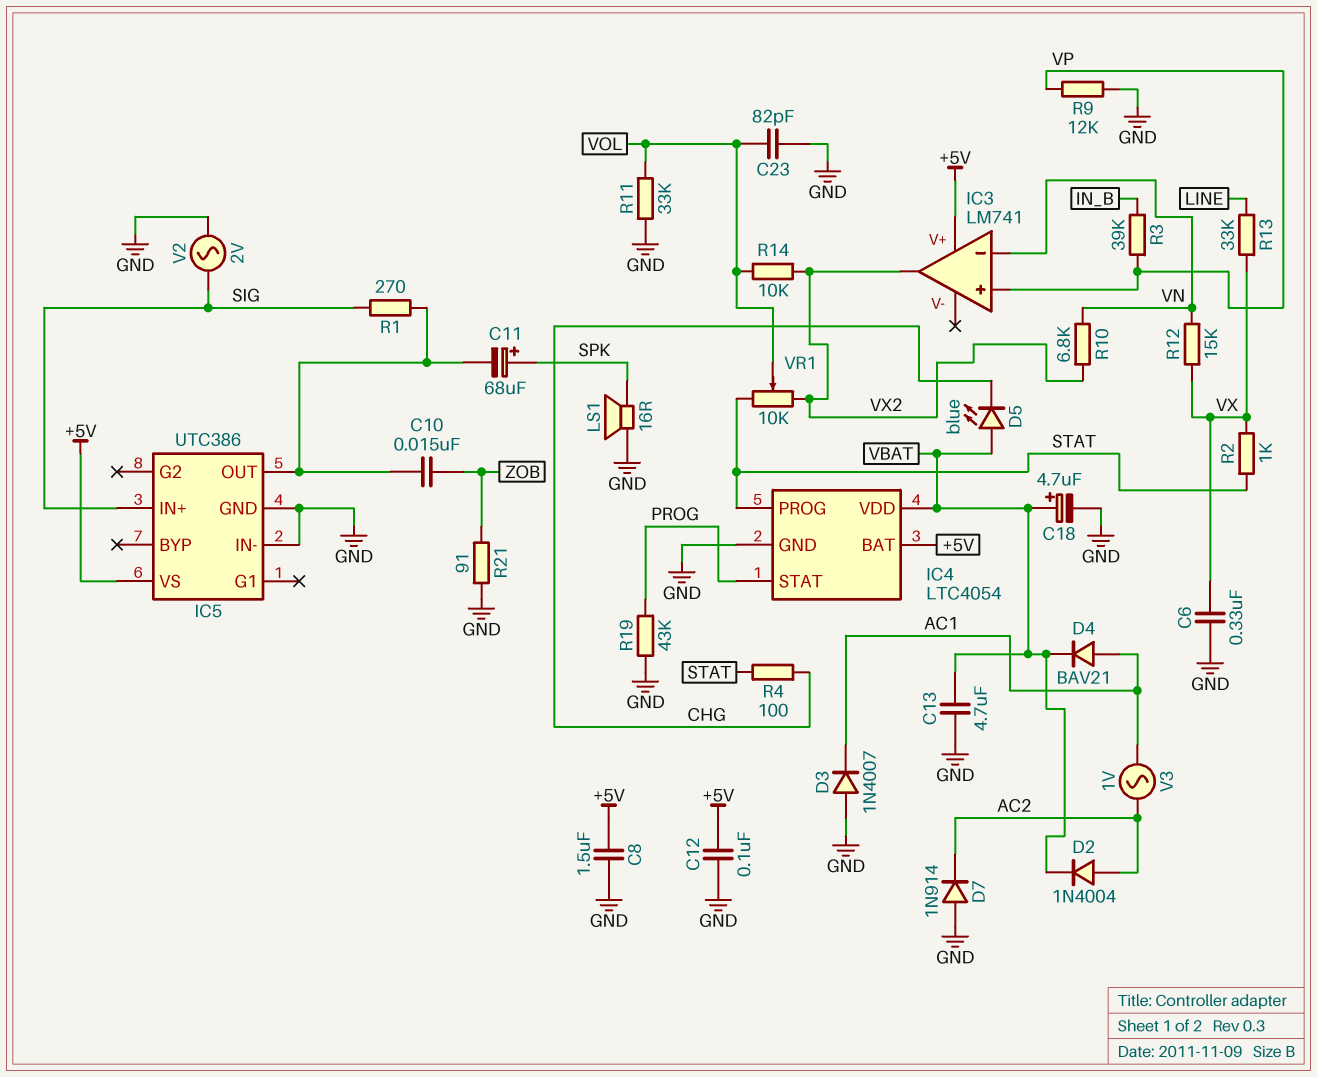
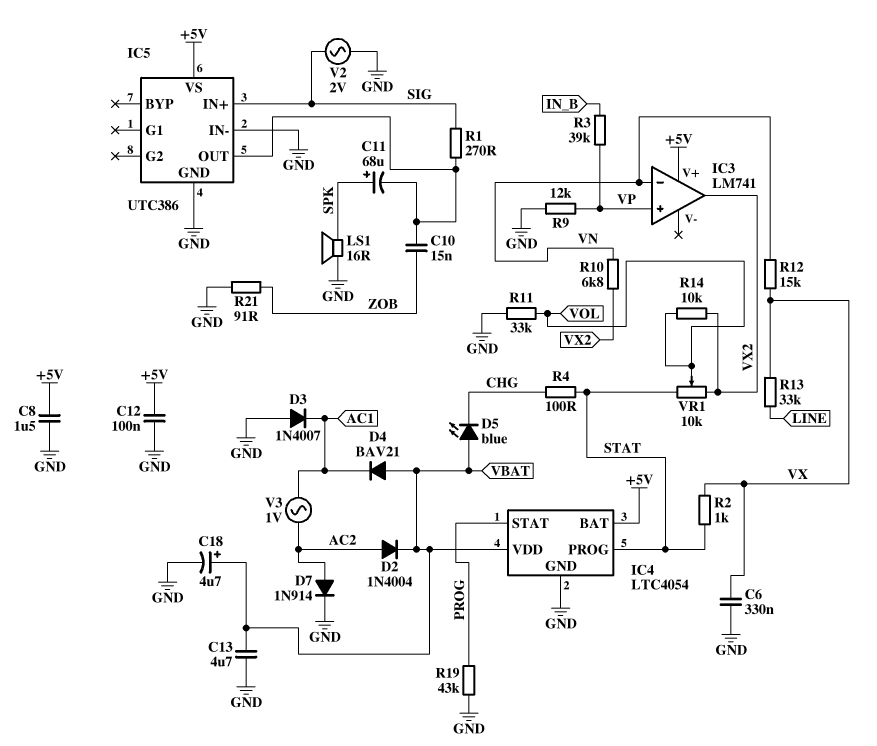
C23: 82pF (GND, VOL) -> none
D4: diode BAV21 (A AC1, K VBAT) -> diode BAV21 (A VBAT, K AC1)
D7: diode 1N914 (A GND, K AC2) -> diode 1N914 (A AC2, K GND)

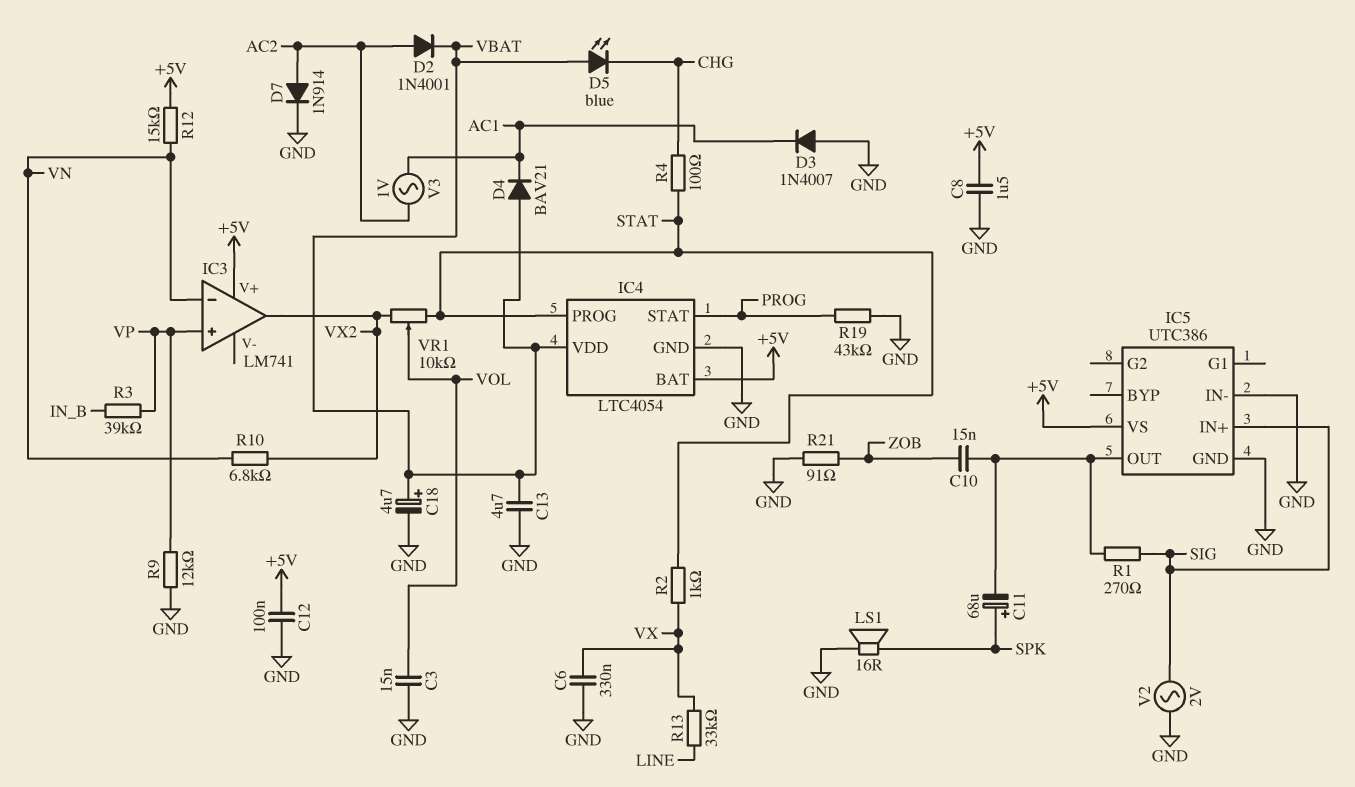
C3: none -> 15nF (GND, VOL)
D2: diode 1N4004 (A AC2, K VBAT) -> diode 1N4001 (A AC2, K VBAT)
R11: 33k (GND, VOL) -> none
R12: 15k (VN, VX) -> 15k (+5V, VN)
R14: 10k (VOL, VX2) -> none

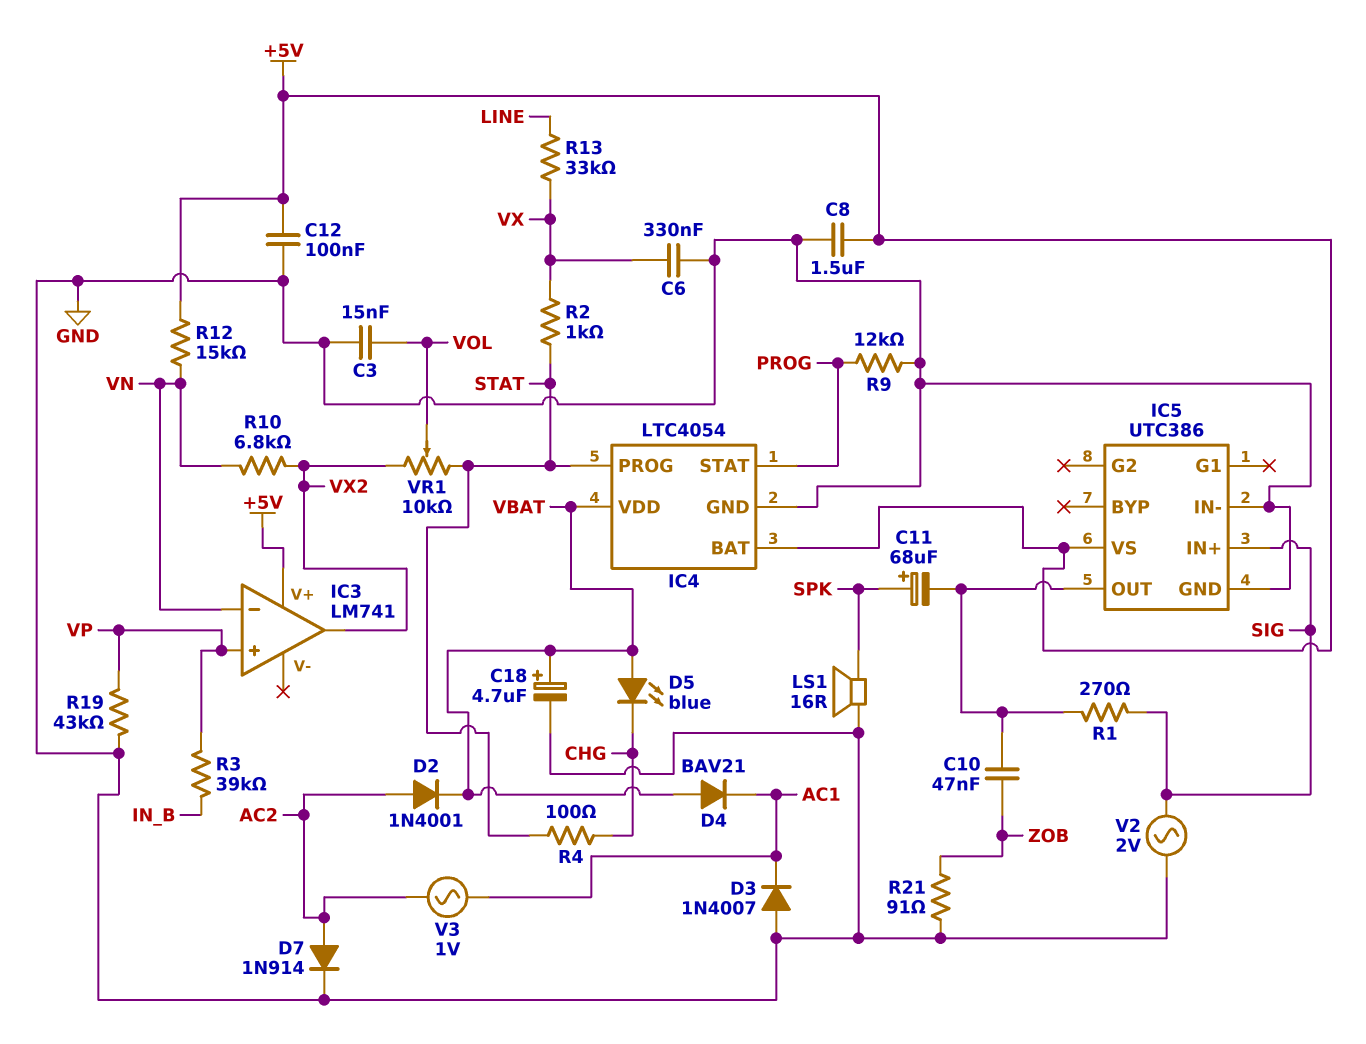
C10: 15nF (IC5/OUT, ZOB) -> 47nF (IC5/OUT, ZOB)
C13: 4.7uF (GND, VBAT) -> none
R9: 12k (GND, VP) -> 12k (GND, PROG)
R19: 43k (GND, PROG) -> 43k (GND, VP)

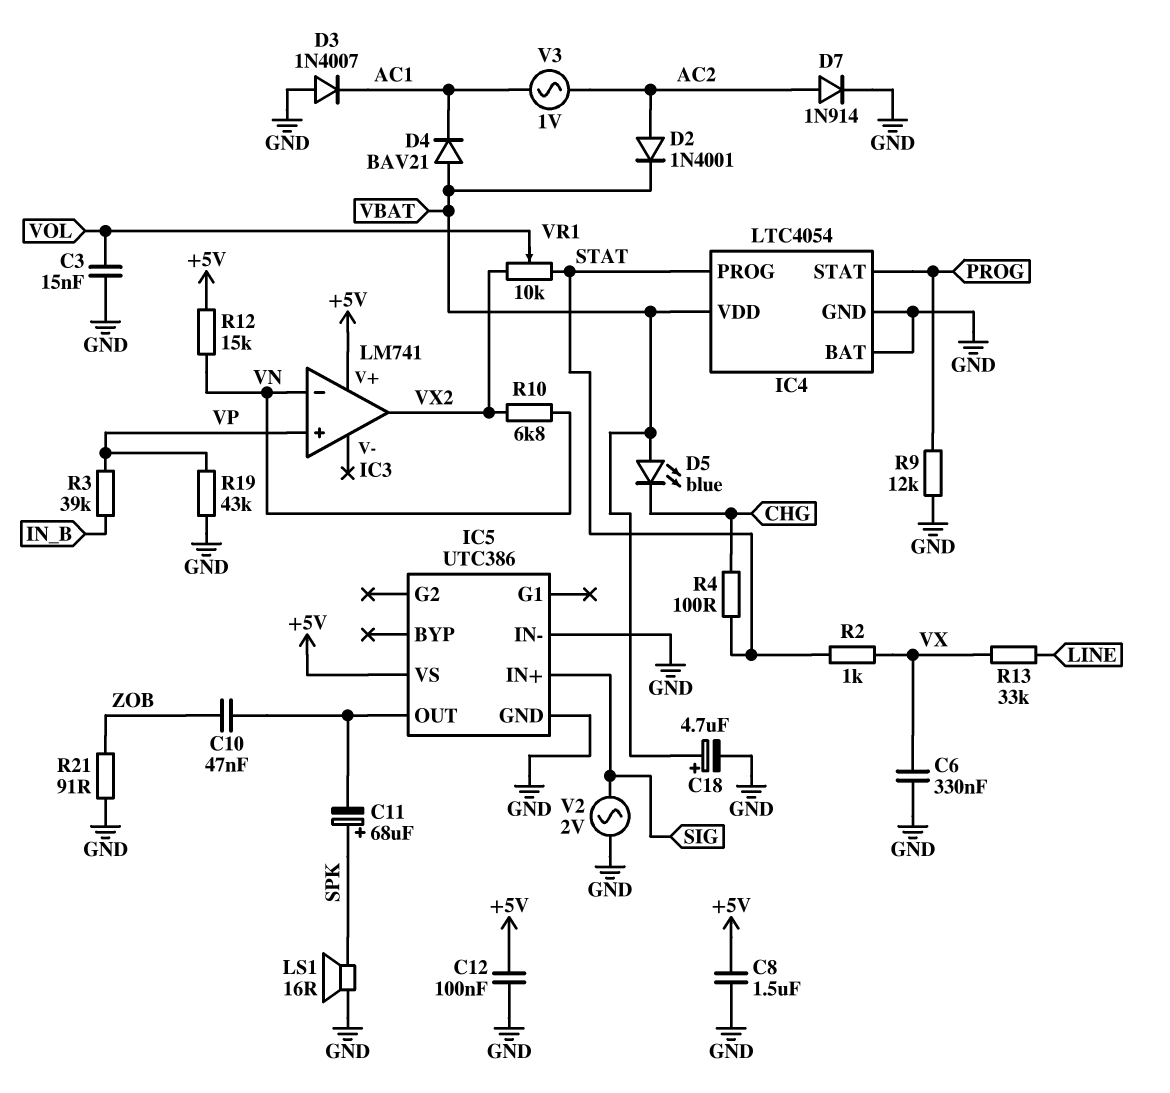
IC4 pin BAT: +5V -> GND
R1: 270 (IC5/OUT, SIG) -> none

